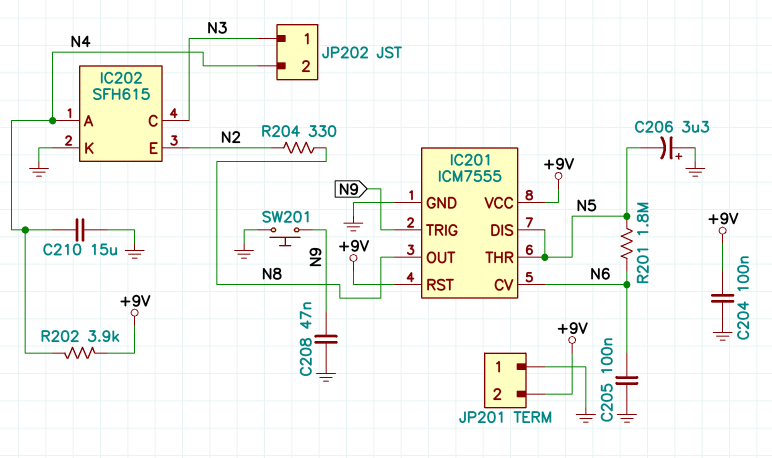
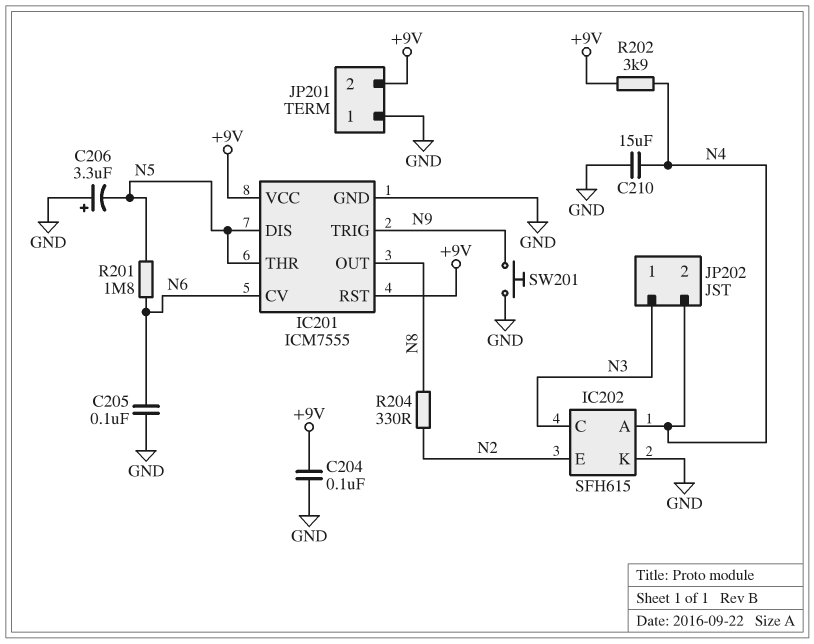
C208: 47nF (GND, N9) -> none

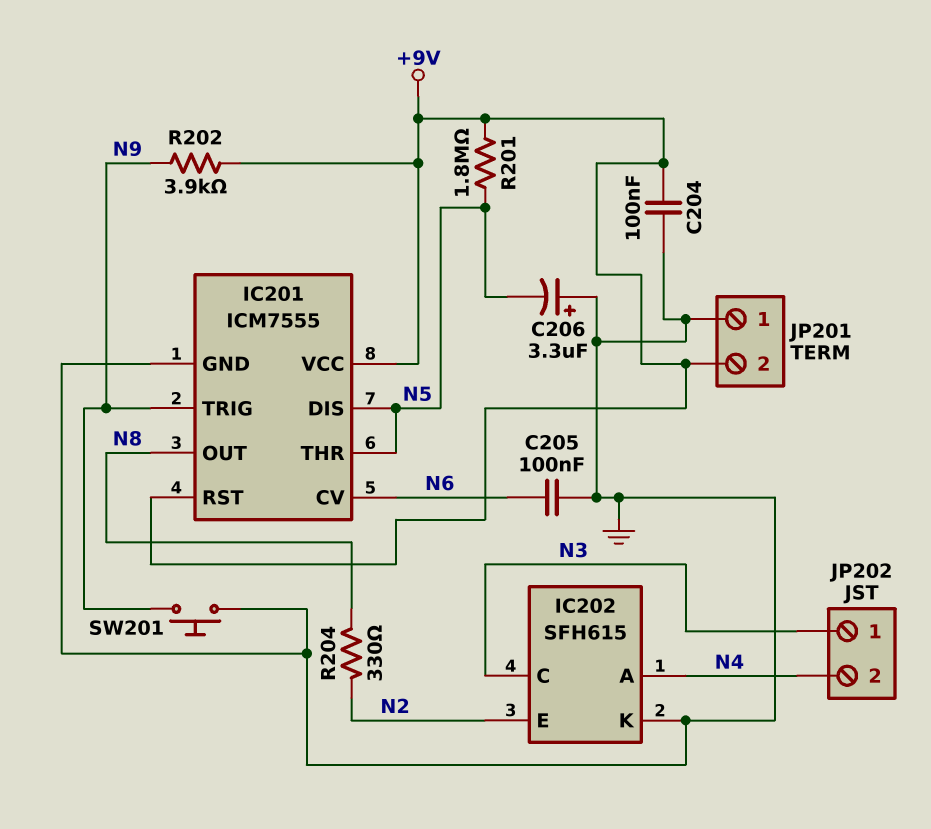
C210: 15uF (GND, N4) -> none
R201: 1.8M (N5, N6) -> 1.8M (+9V, N5)
R202: 3.9k (+9V, N4) -> 3.9k (+9V, N9)

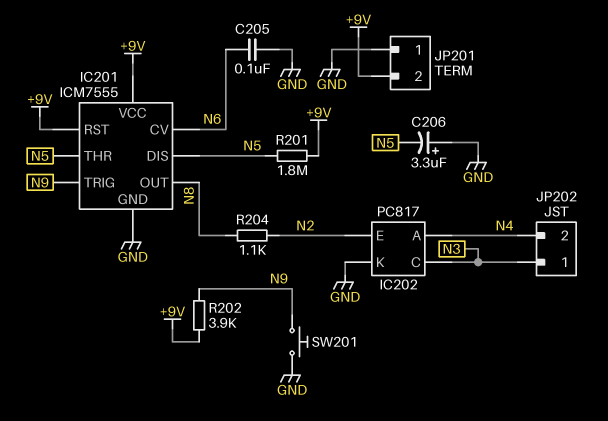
C204: 100nF (+9V, GND) -> none
IC202: SFH615 -> PC817
R204: 330 (N2, N8) -> 1.1k (N2, N8)

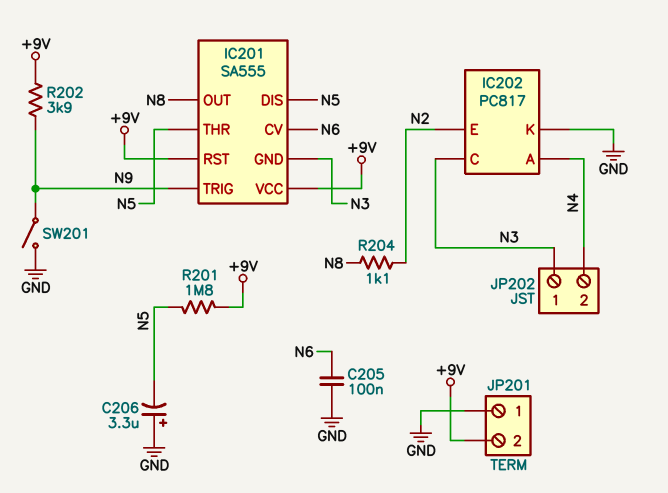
IC201: ICM7555 -> SA555
IC201 pin GND: GND -> N3
SW201: button (GND, N9) -> switch (GND, N9)

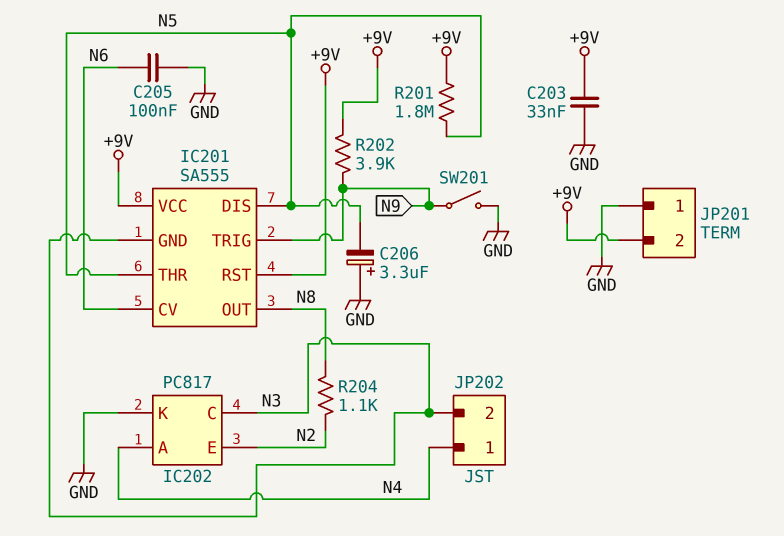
C203: none -> 33nF (+9V, GND)
JP202 pin 1: N3 -> N4
JP202 pin 2: N4 -> N3

